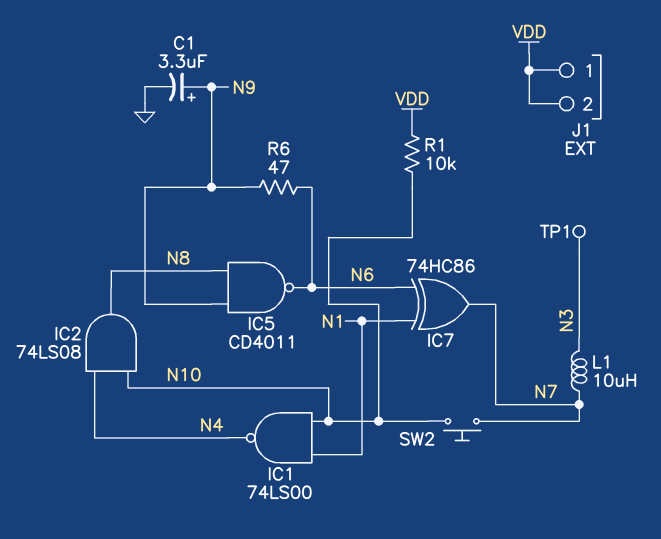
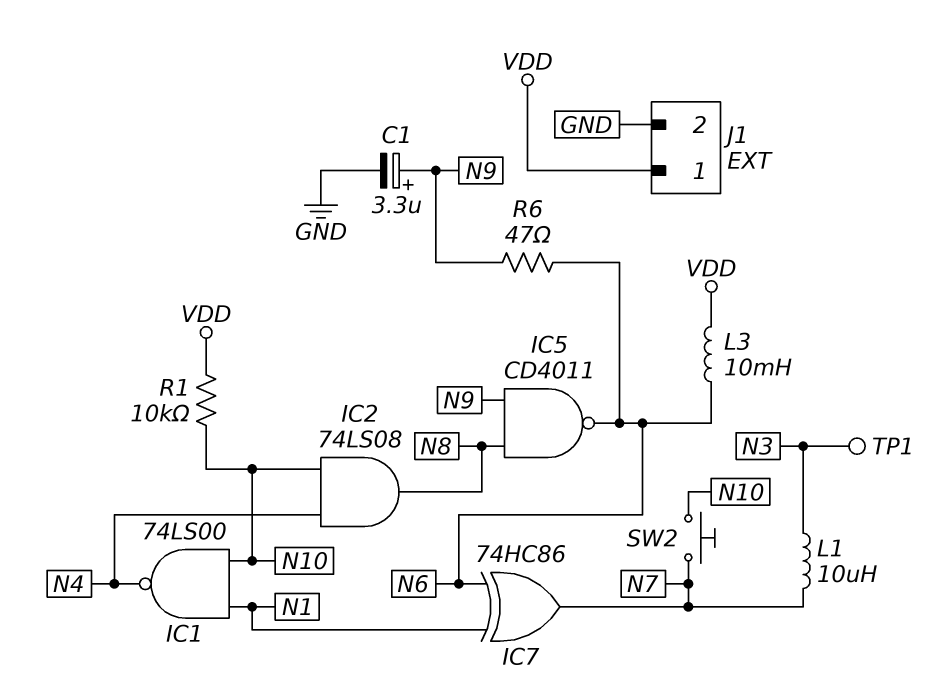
J1 pin 2: VDD -> GND
L3: none -> 10mH (N6, VDD)

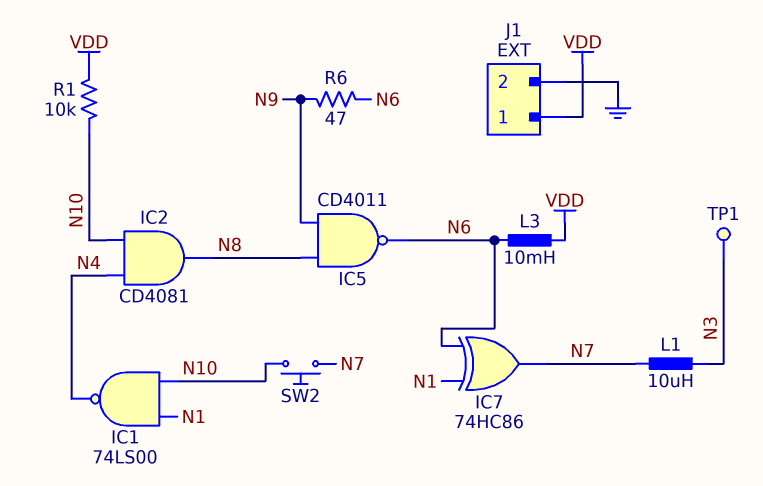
C1: 3.3uF (plus N9, minus GND) -> none
IC2: AND 74LS08 (in N4, in N10, out N8) -> AND CD4081 (in N4, in N10, out N8)

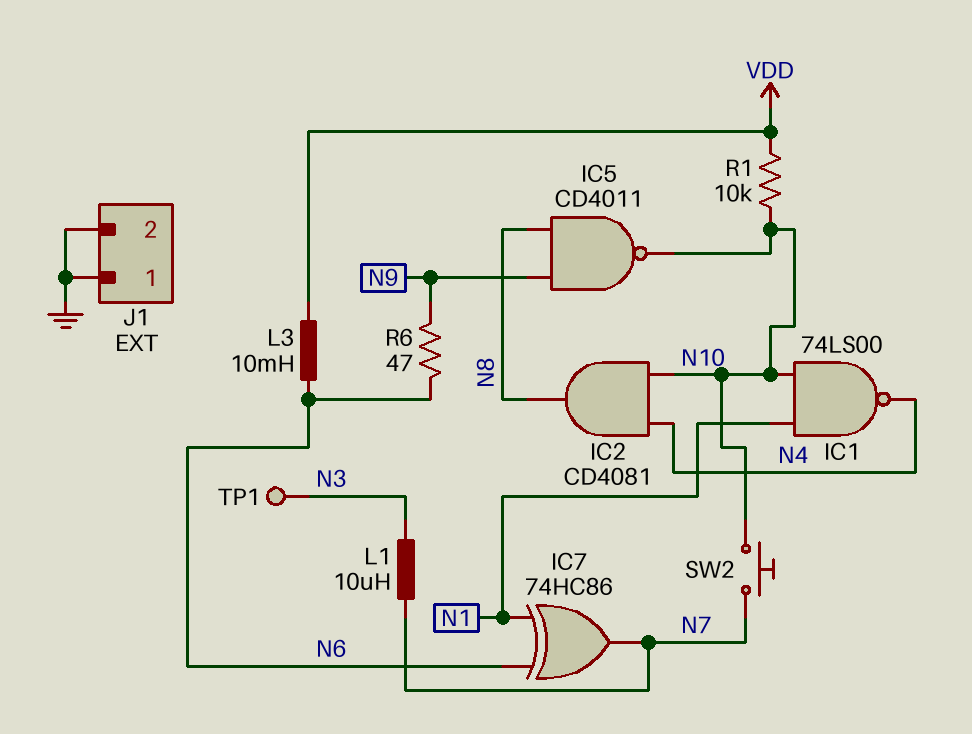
IC5: NAND CD4011 (in N8, in N9, out N6) -> NAND CD4011 (in N8, in N9, out N10)
J1 pin 1: VDD -> GND

